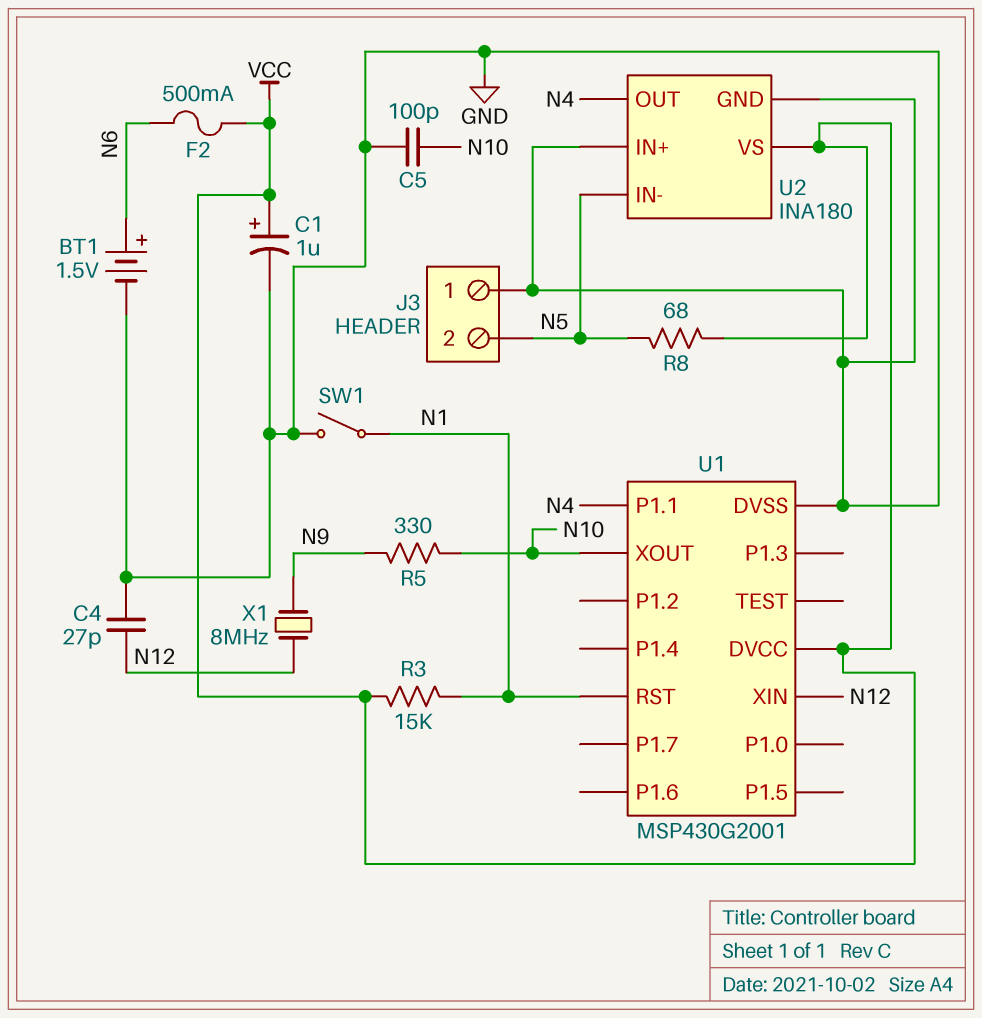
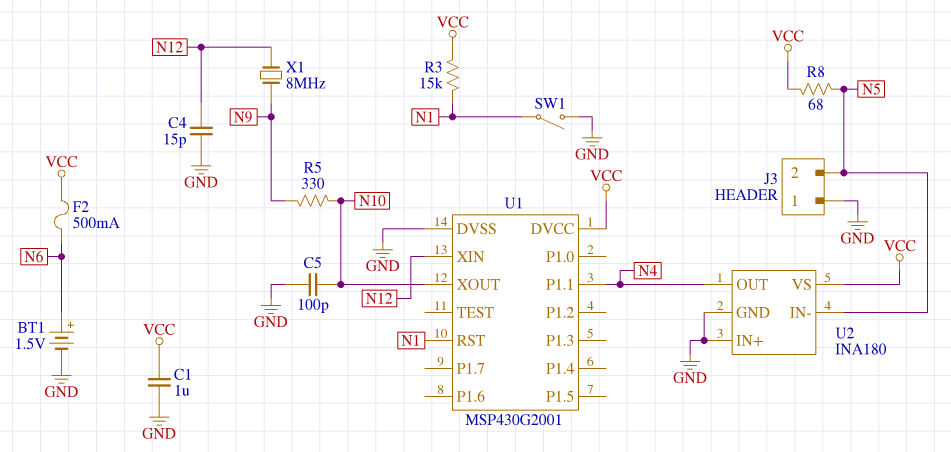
C1: 1uF (plus VCC, minus GND) -> 1uF (GND, VCC)
C4: 27pF (GND, N12) -> 15pF (GND, N12)

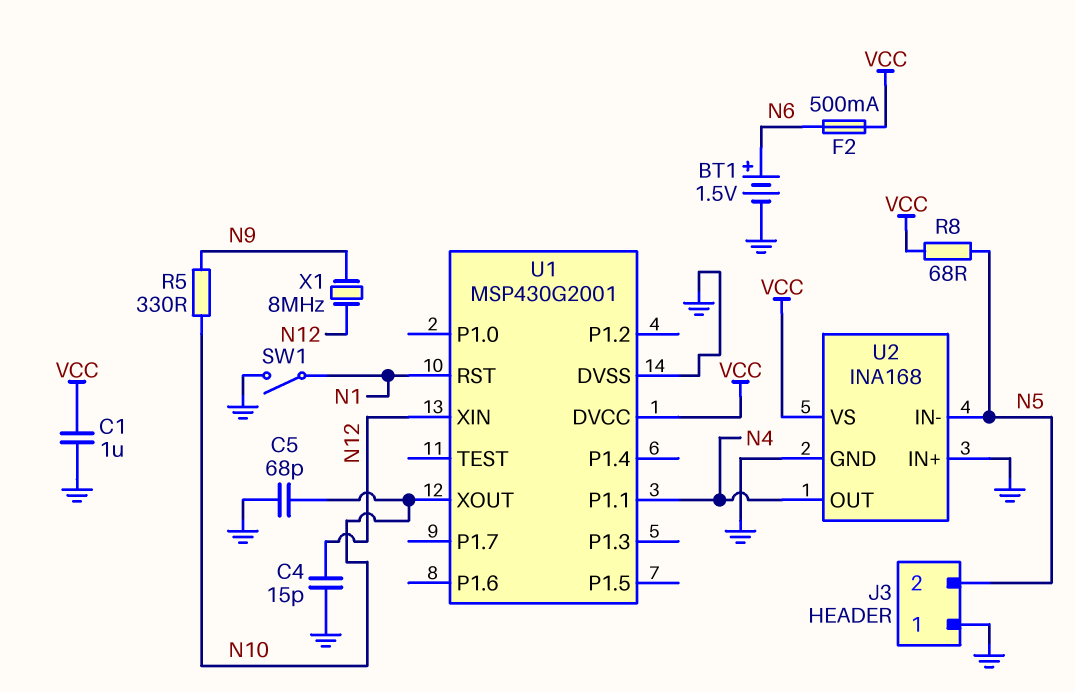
C5: 100pF (GND, N10) -> 68pF (GND, N10)
R3: 15k (N1, VCC) -> none
U2: INA180 -> INA168

